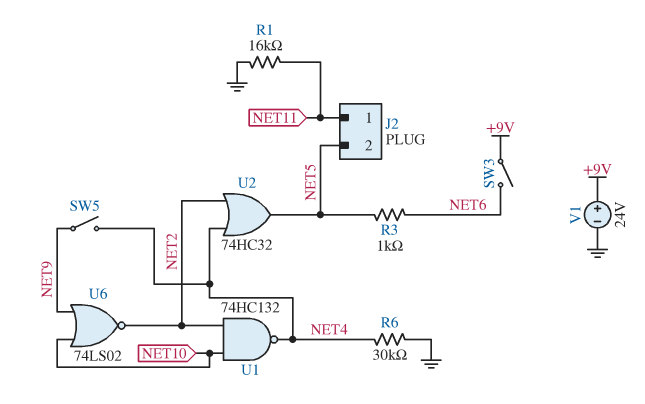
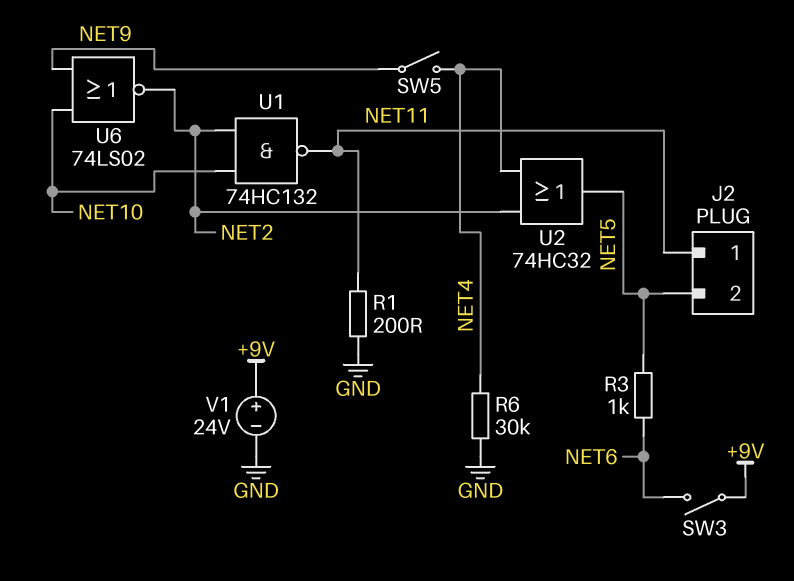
R1: 16k (GND, NET11) -> 200 (GND, NET11)
U1: NAND 74HC132 (in NET2, in NET10, out NET4) -> NAND 74HC132 (in NET2, in NET10, out NET11)

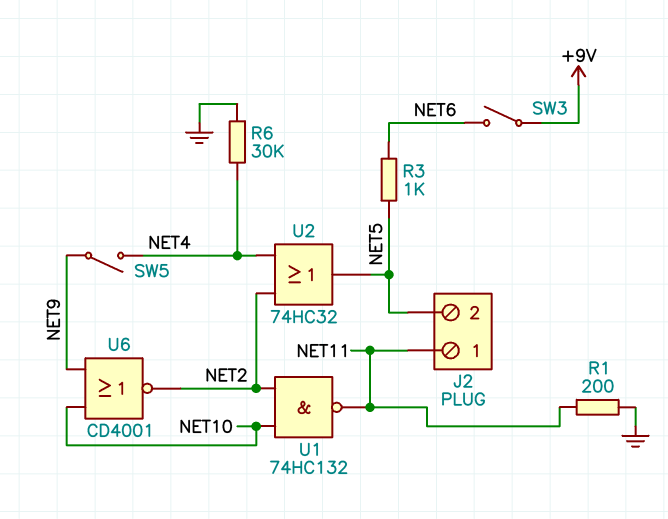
U6: NOR 74LS02 (in NET9, in NET10, out NET2) -> NOR CD4001 (in NET9, in NET10, out NET2)
V1: 24V (plus +9V, minus GND) -> none

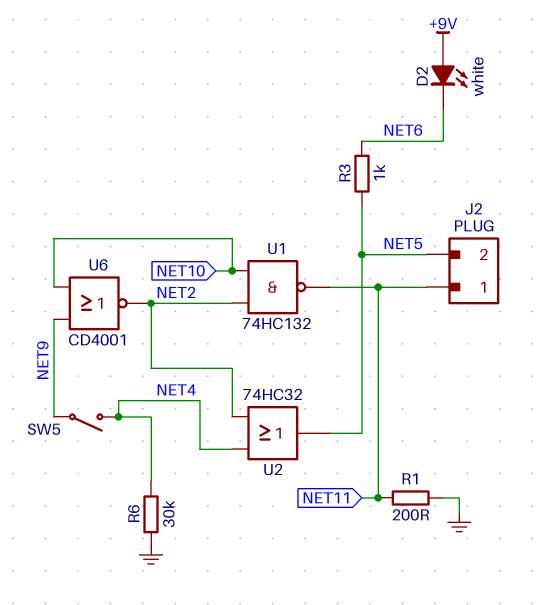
D2: none -> LED white (A +9V, K NET6)
SW3: switch (+9V, NET6) -> none

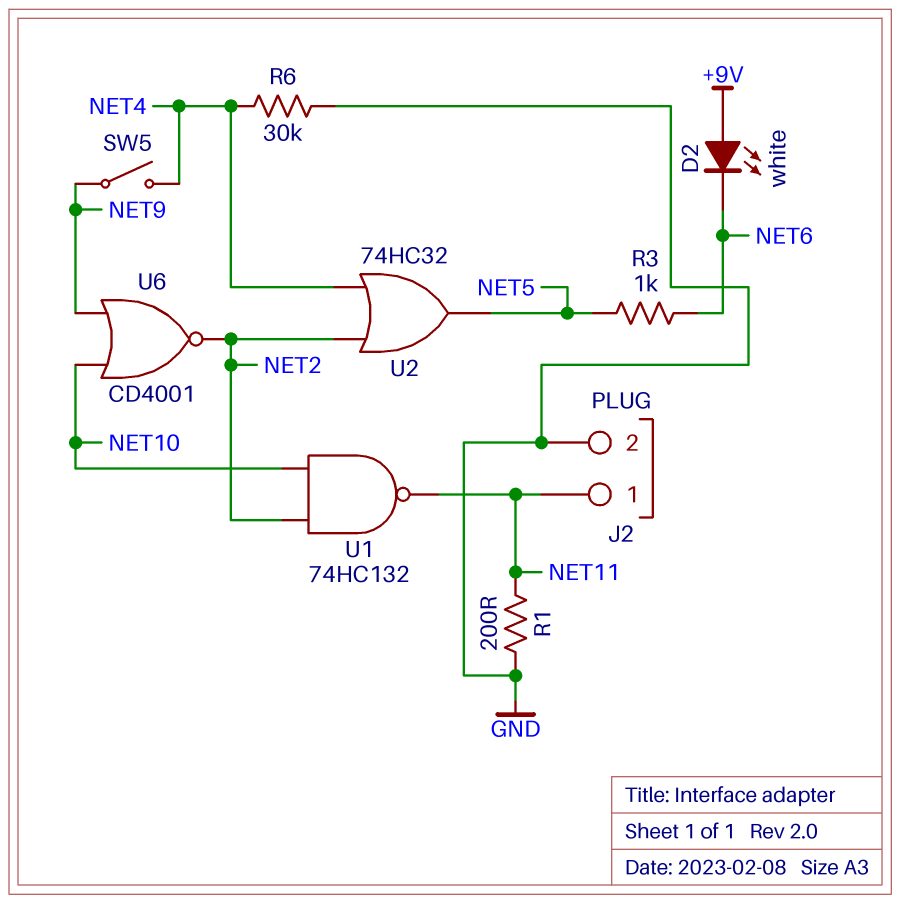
J2 pin 2: NET5 -> GND

